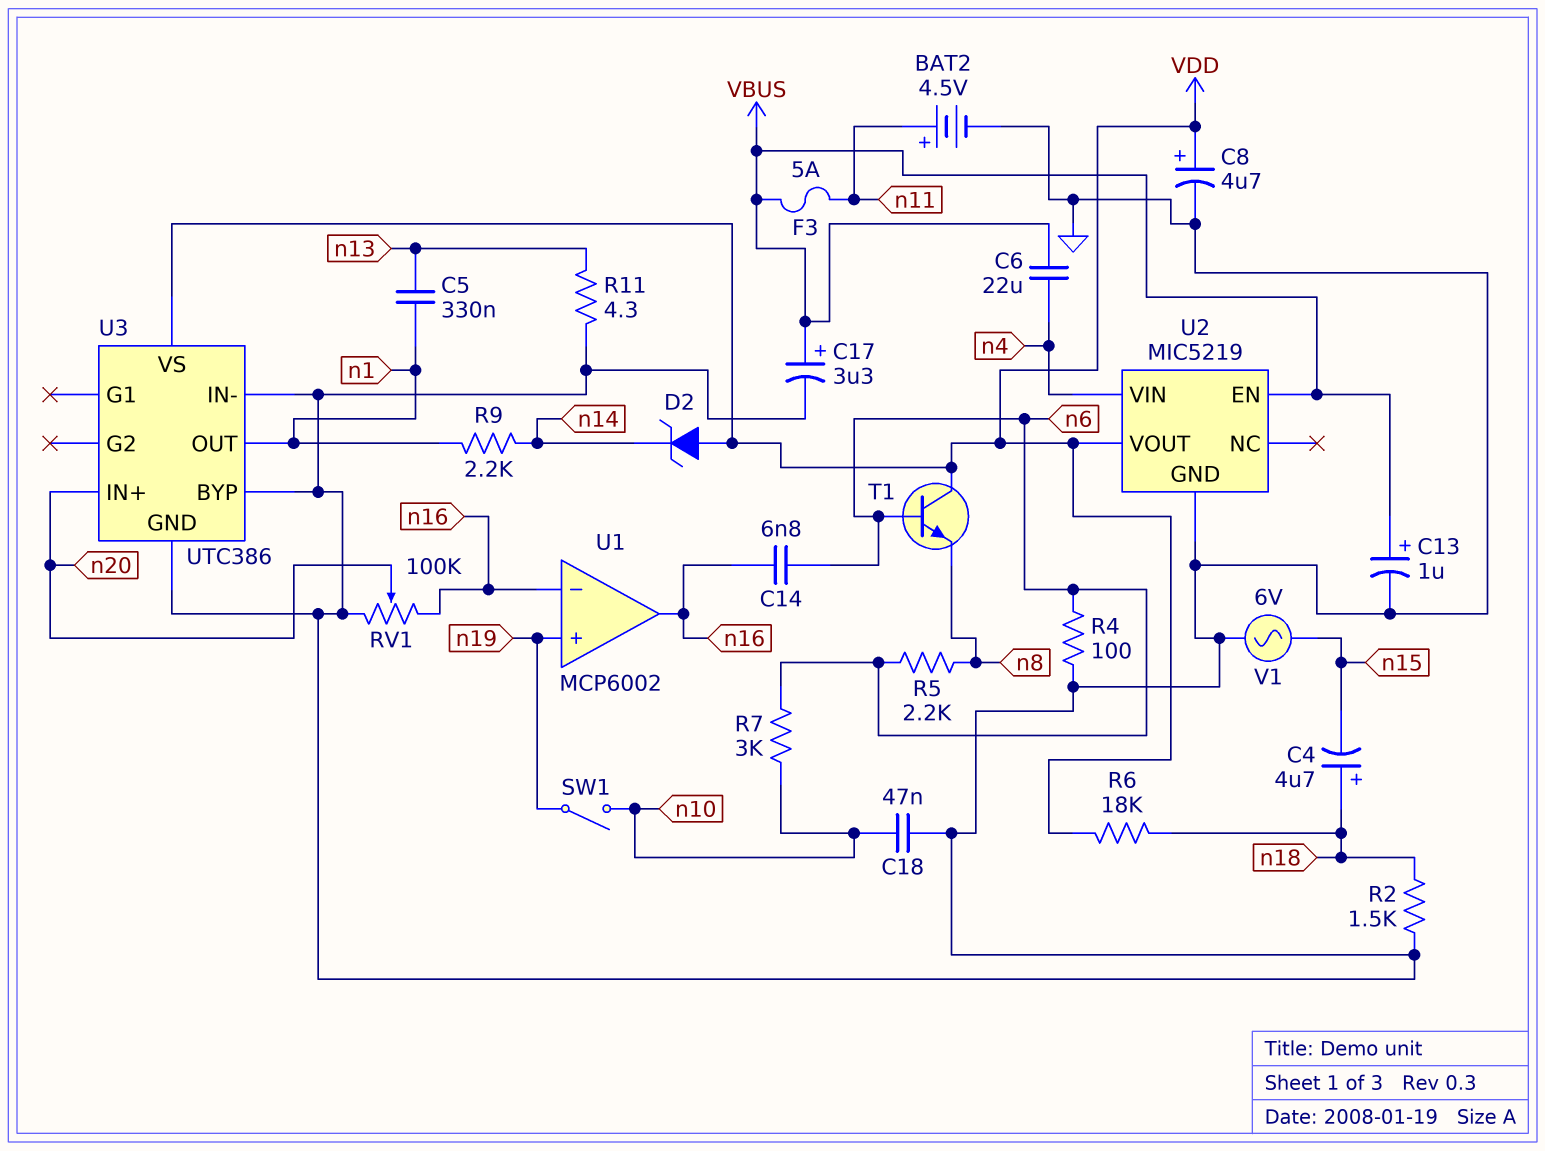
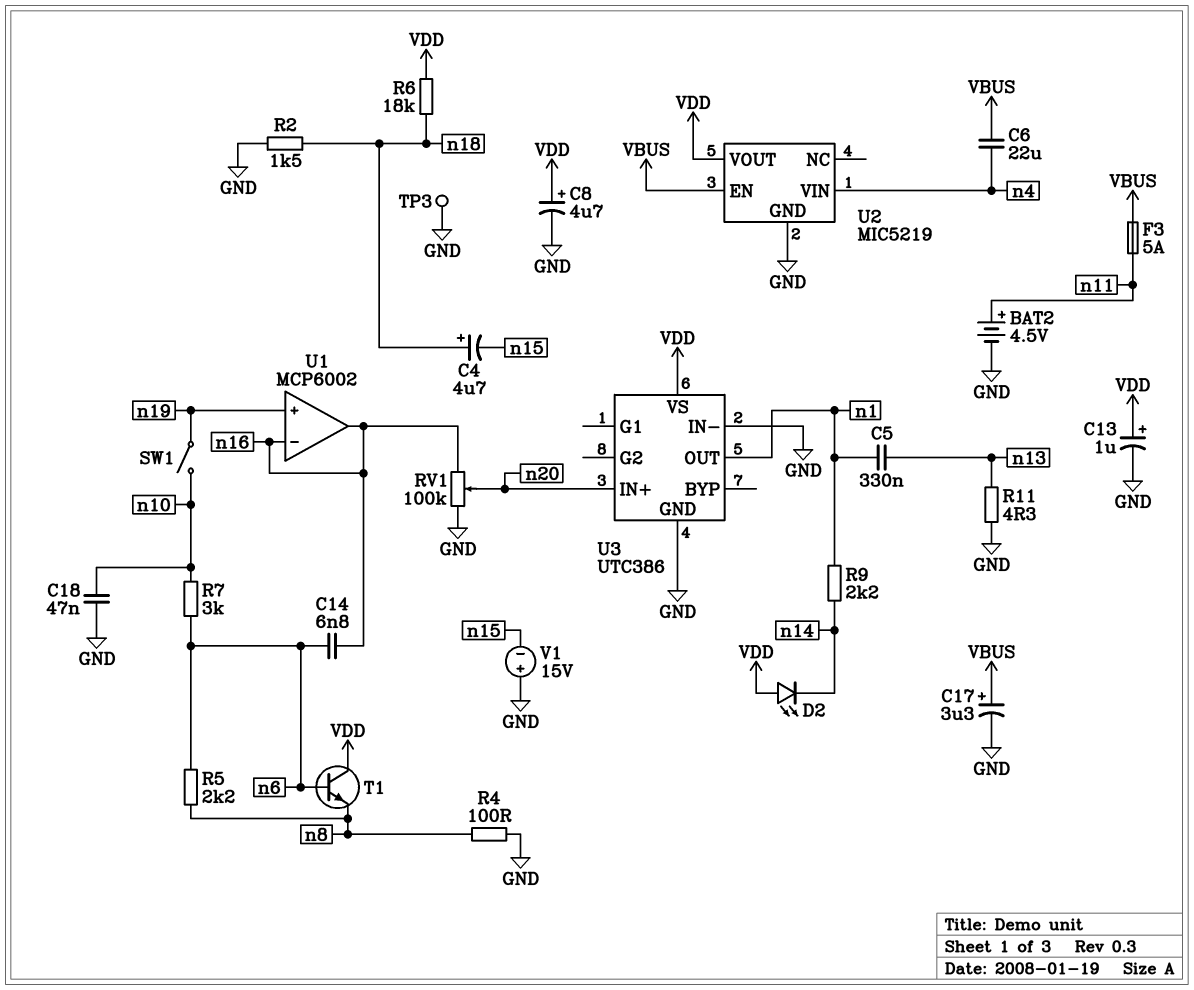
C13: 1uF (plus VBUS, minus GND) -> 1uF (plus VDD, minus GND)
D2: zener (A VDD, K n14) -> LED (A VDD, K n14)
R4: 100 (GND, n6) -> 100 (GND, n8)
TP3: none -> test point (GND)
U3 pin BYP: GND -> none
V1: AC 6V (GND, n15) -> 15V (plus GND, minus n15)

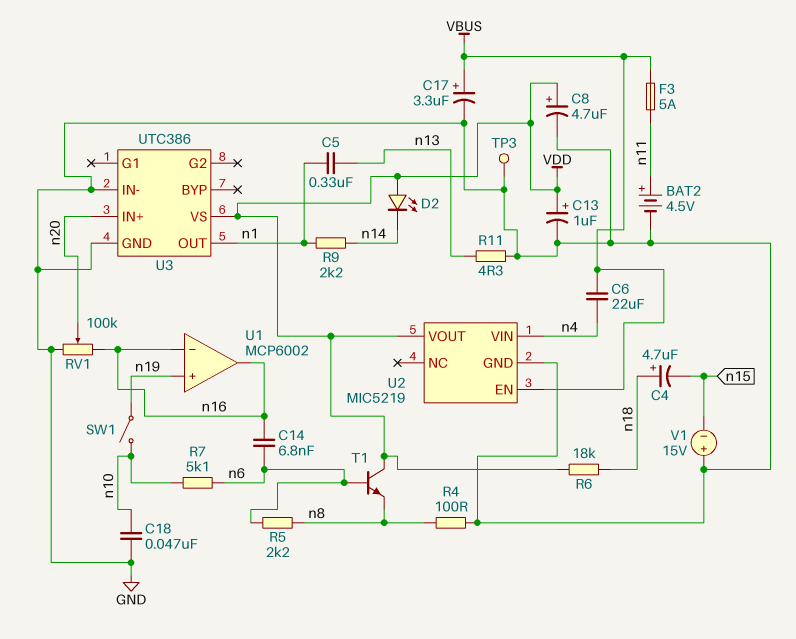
R2: 1.5k (GND, n18) -> none
R7: 3k (n6, n10) -> 5.1k (n6, n10)

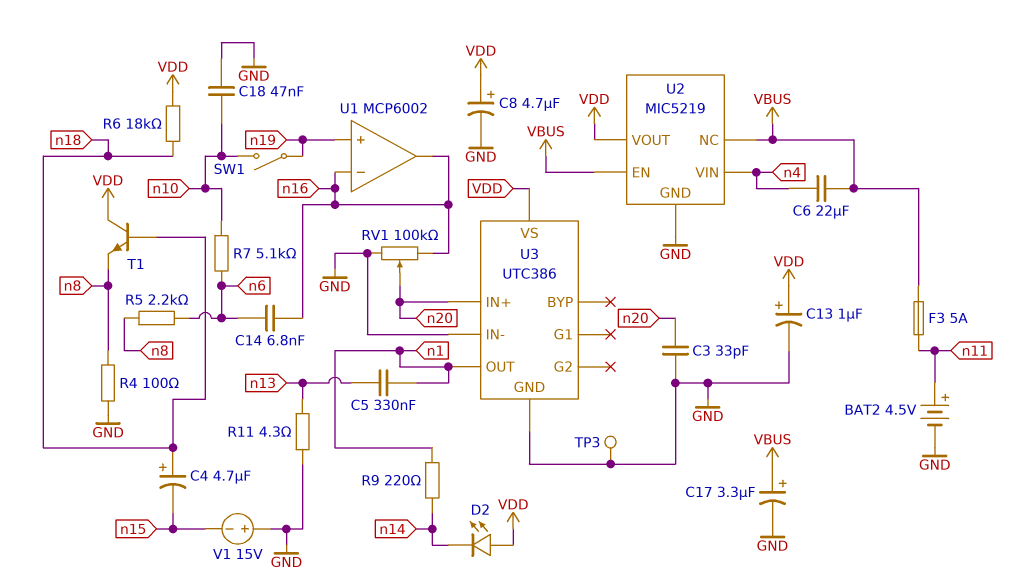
C3: none -> 33pF (GND, n20)
R9: 2.2k (n1, n14) -> 220 (n1, n14)
T1: NPN (B n6, C VDD, E n8) -> NPN (B n18, C VDD, E n8)
U2 pin NC: none -> VBUS

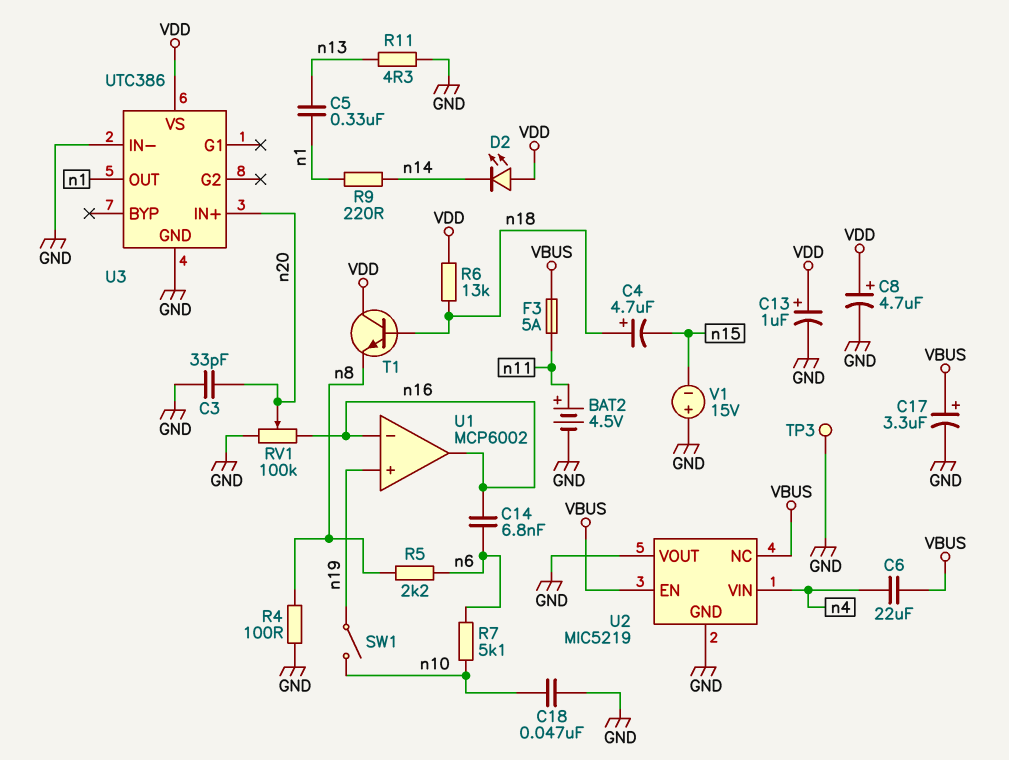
R6: 18k (VDD, n18) -> 13k (VDD, n18)
U2 pin VOUT: VDD -> GND

